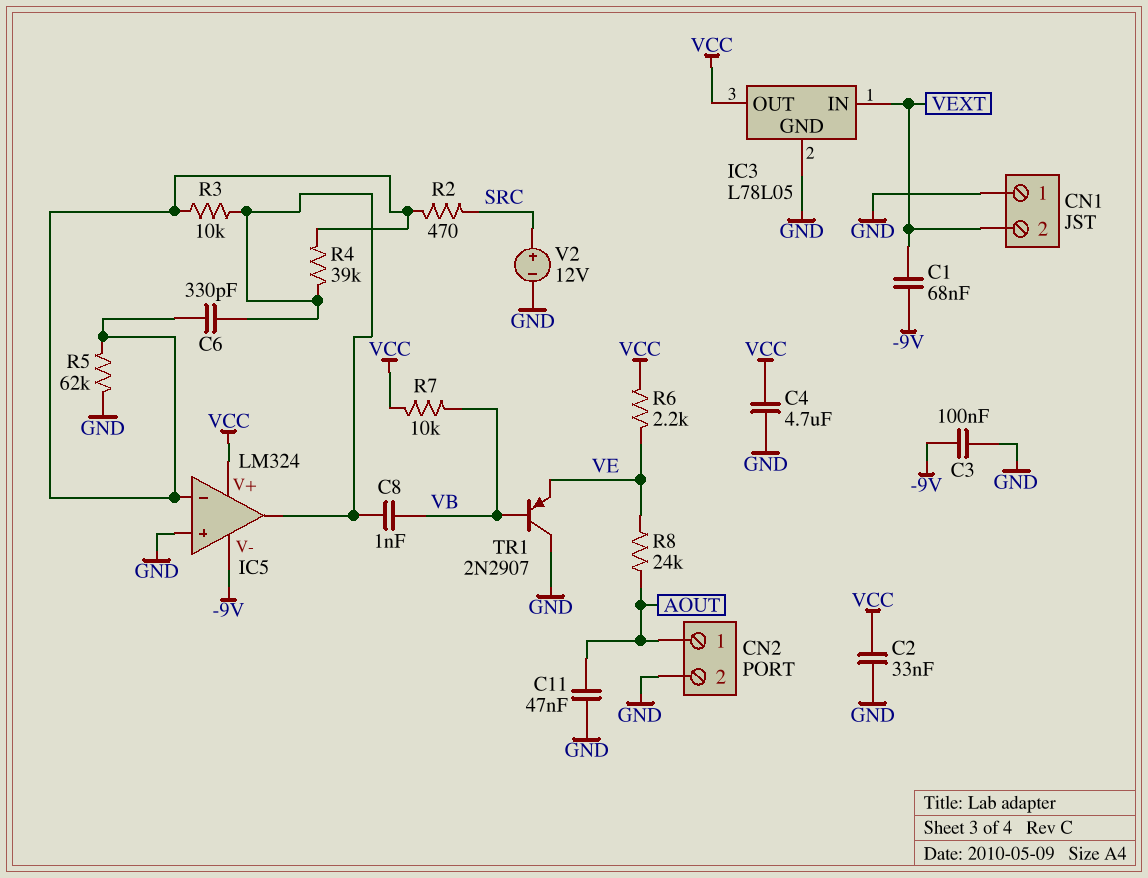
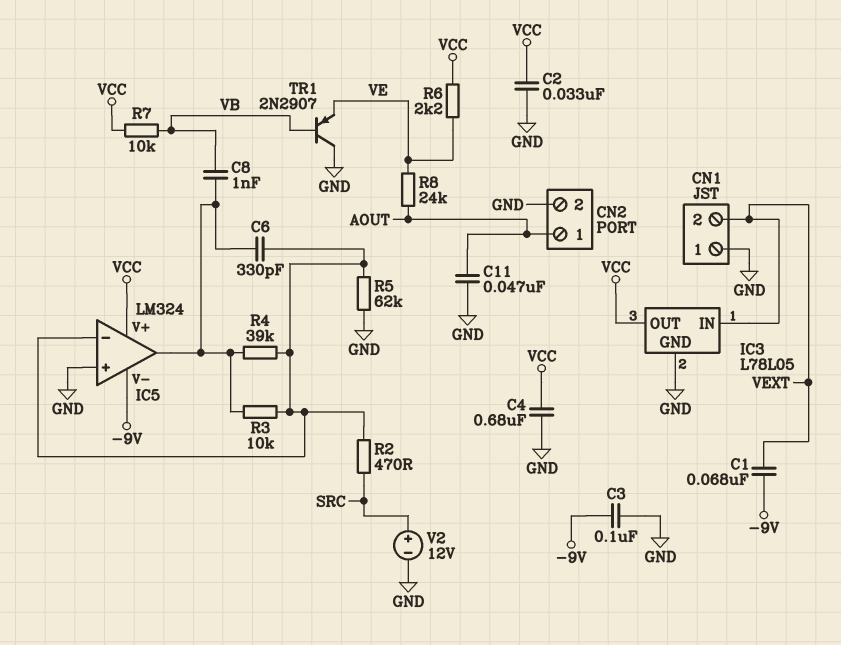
C4: 4.7uF (GND, VCC) -> 680nF (GND, VCC)

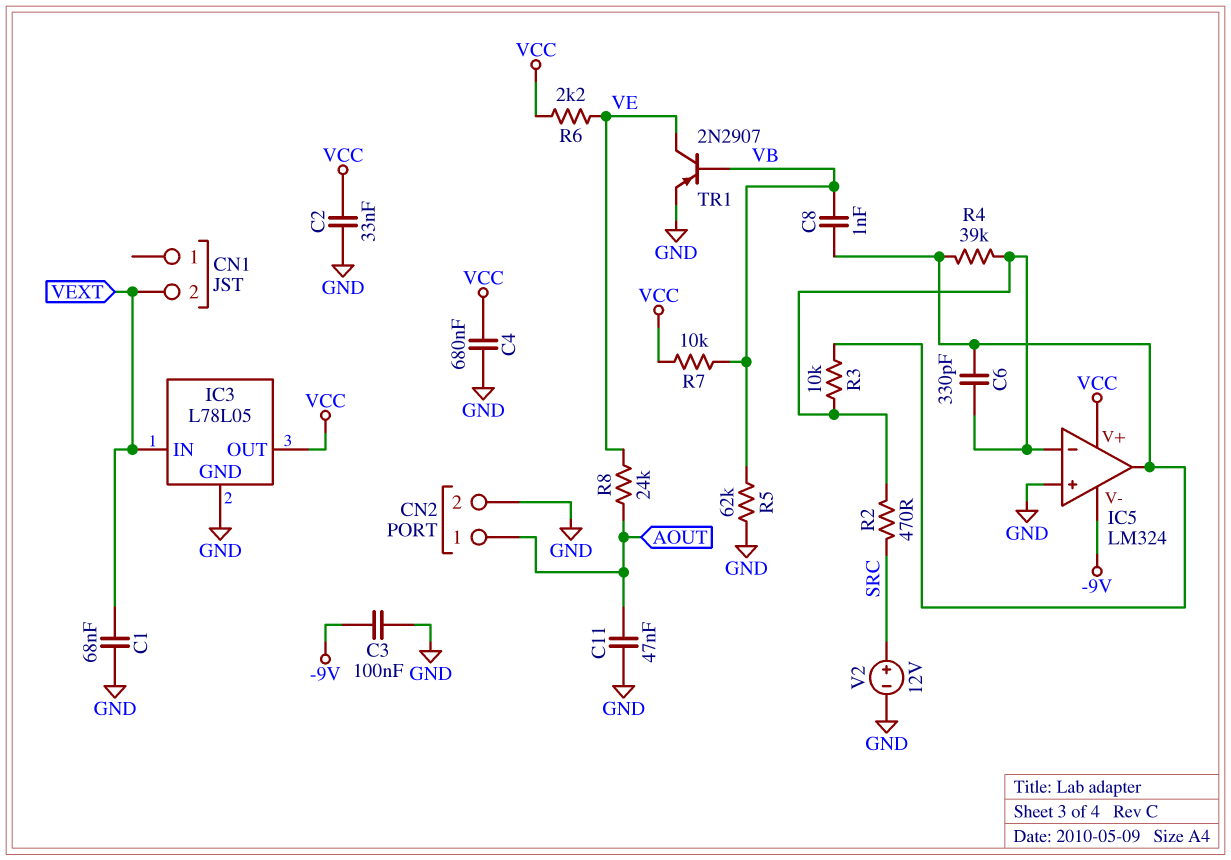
C1: 68nF (-9V, VEXT) -> 68nF (GND, VEXT)
CN1 pin 1: GND -> none
R5: 62k (GND, IC5/in-) -> 62k (GND, VB)
TR1: PNP 2N2907 (B VB, C GND, E VE) -> PNP 2N2907 (B VB, C VE, E GND)

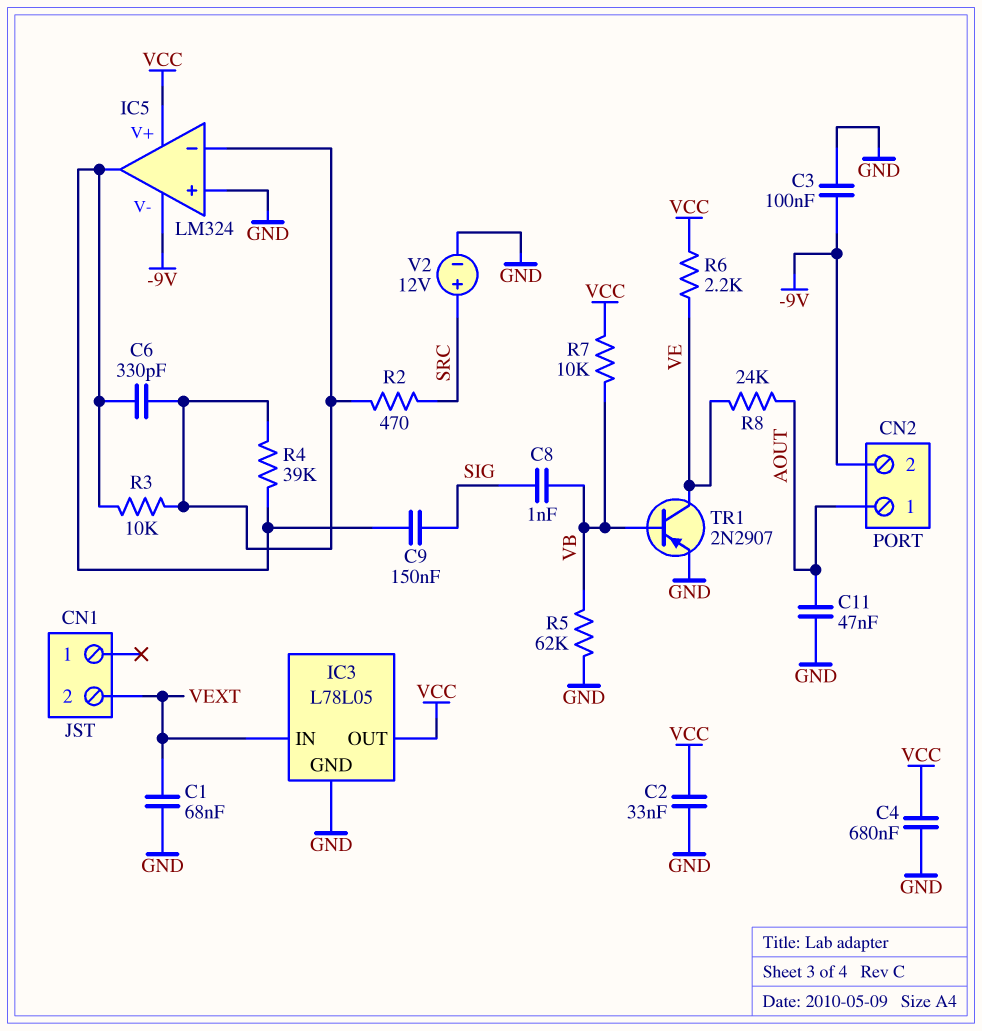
C8: 1nF (IC5/out, VB) -> 1nF (SIG, VB)
C9: none -> 150nF (IC5/out, SIG)
CN2 pin 2: GND -> -9V

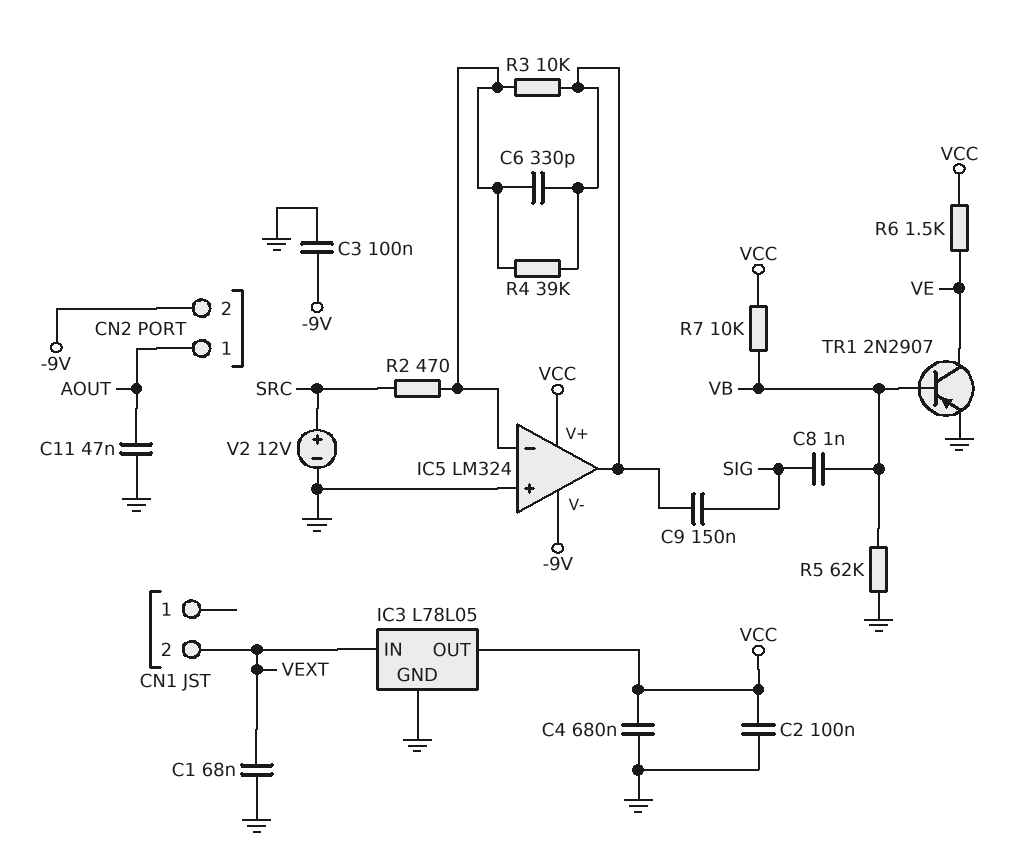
C2: 33nF (GND, VCC) -> 100nF (GND, VCC)
R6: 2.2k (VCC, VE) -> 1.5k (VCC, VE)
R8: 24k (AOUT, VE) -> none

